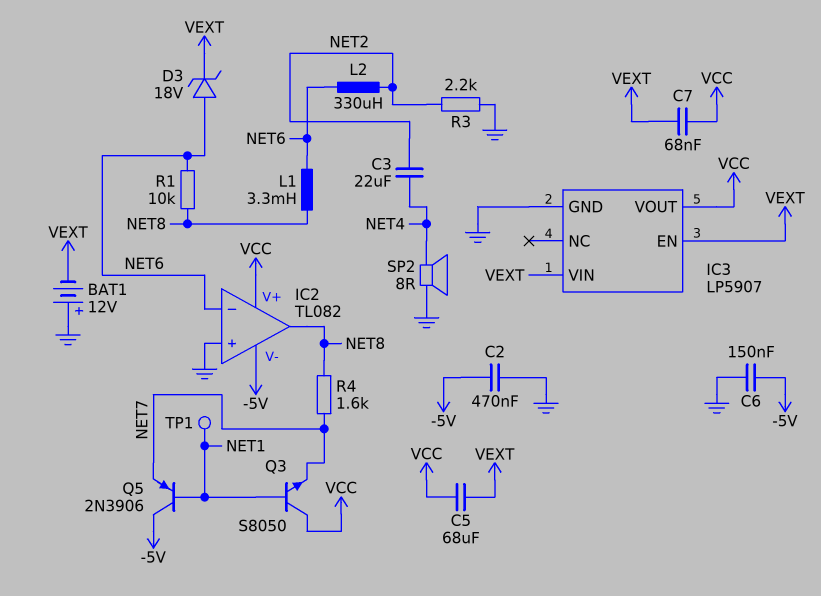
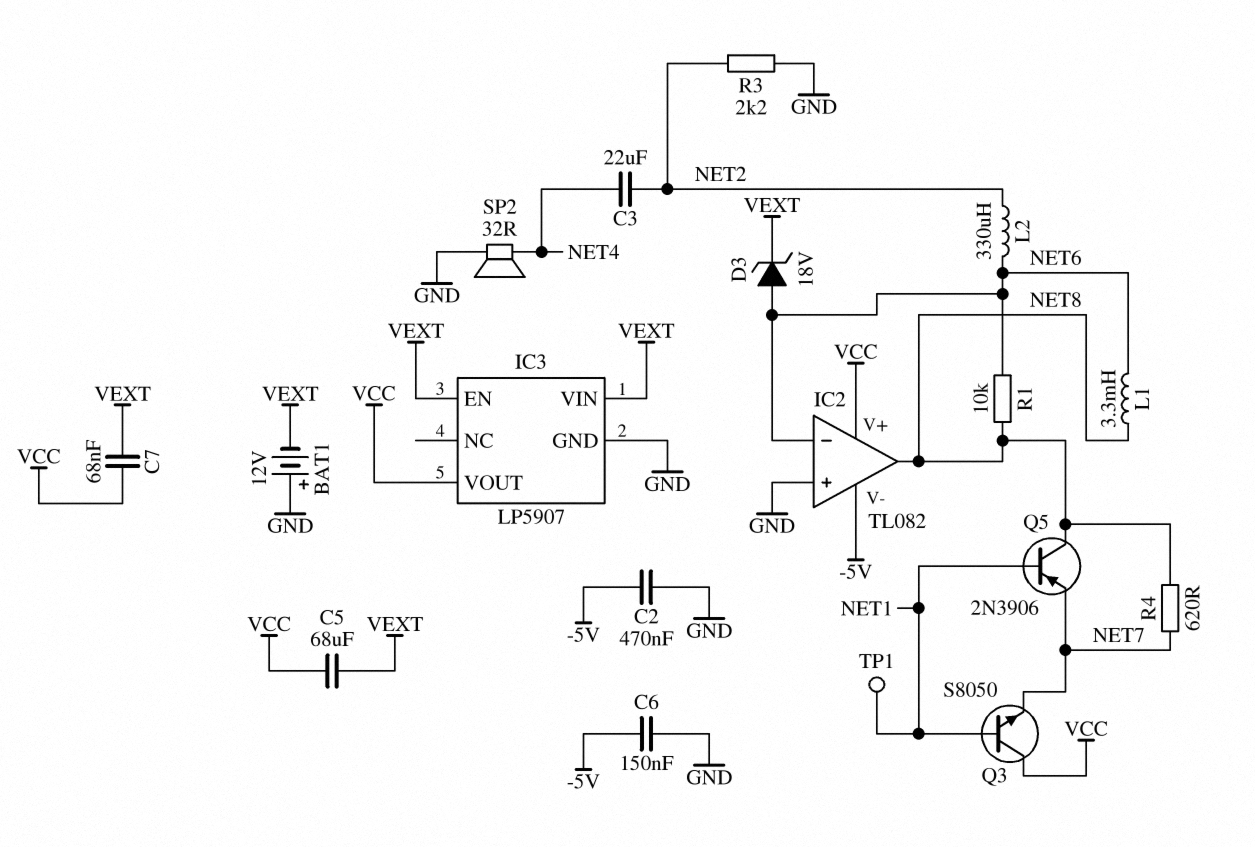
Q5: PNP 2N3906 (B NET1, C -5V, E NET7) -> PNP 2N3906 (B NET1, C NET8, E NET7)
R4: 1.6k (NET7, NET8) -> 620 (NET7, NET8)
SP2: speaker 8R (GND, NET4) -> speaker 32R (GND, NET4)

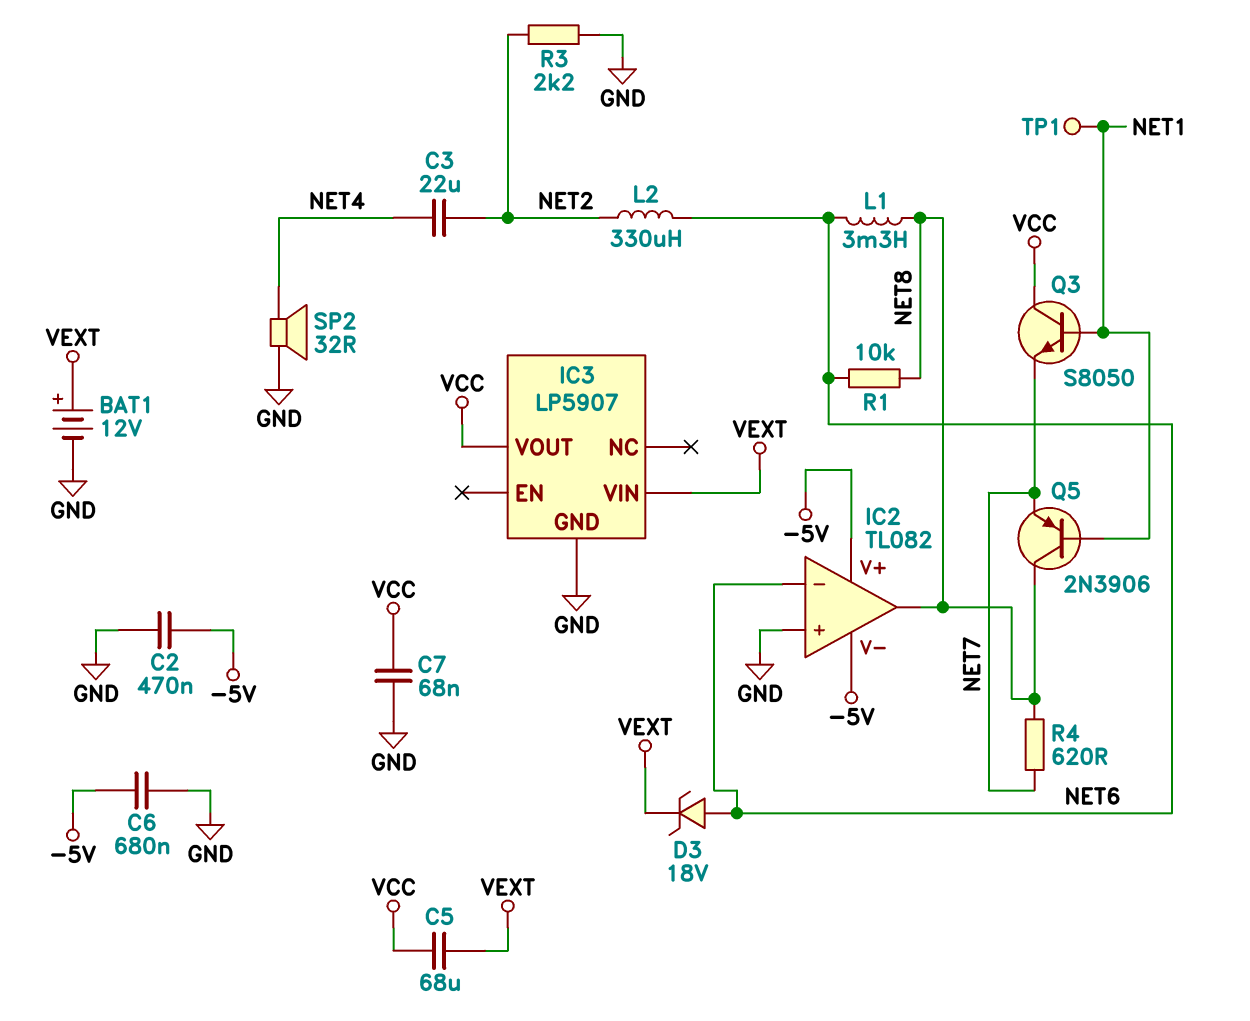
BAT1: 12V (plus GND, minus VEXT) -> 12V (plus VEXT, minus GND)
C6: 150nF (-5V, GND) -> 680nF (-5V, GND)
C7: 68nF (VCC, VEXT) -> 68nF (GND, VCC)
IC2 pin V+: VCC -> -5V
IC3 pin EN: VEXT -> none

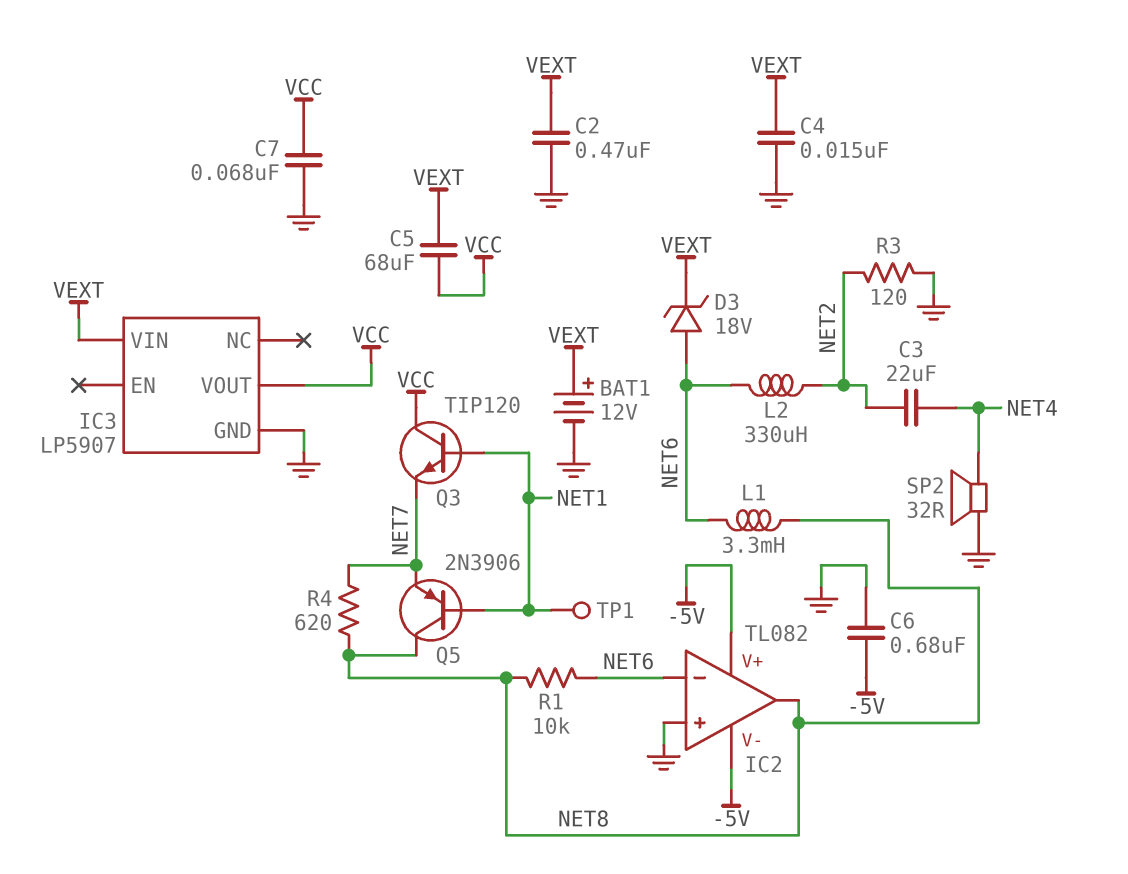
C2: 470nF (-5V, GND) -> 470nF (GND, VEXT)
C4: none -> 15nF (GND, VEXT)
Q3: NPN S8050 (B NET1, C VCC, E NET7) -> NPN TIP120 (B NET1, C VCC, E NET7)
R3: 2.2k (GND, NET2) -> 120 (GND, NET2)

